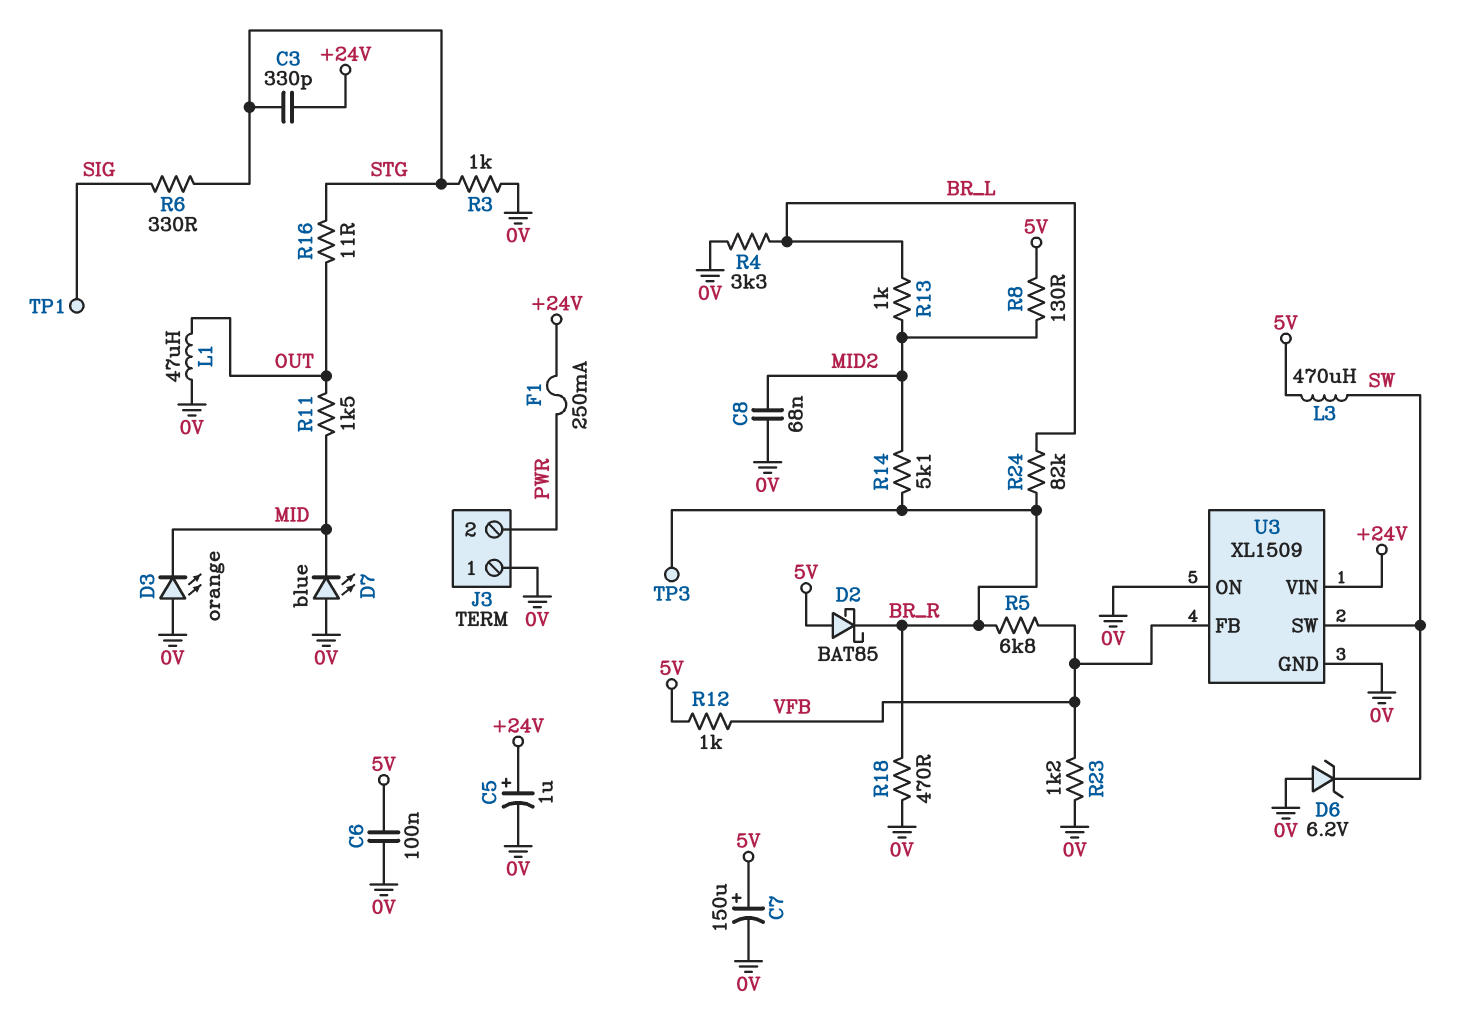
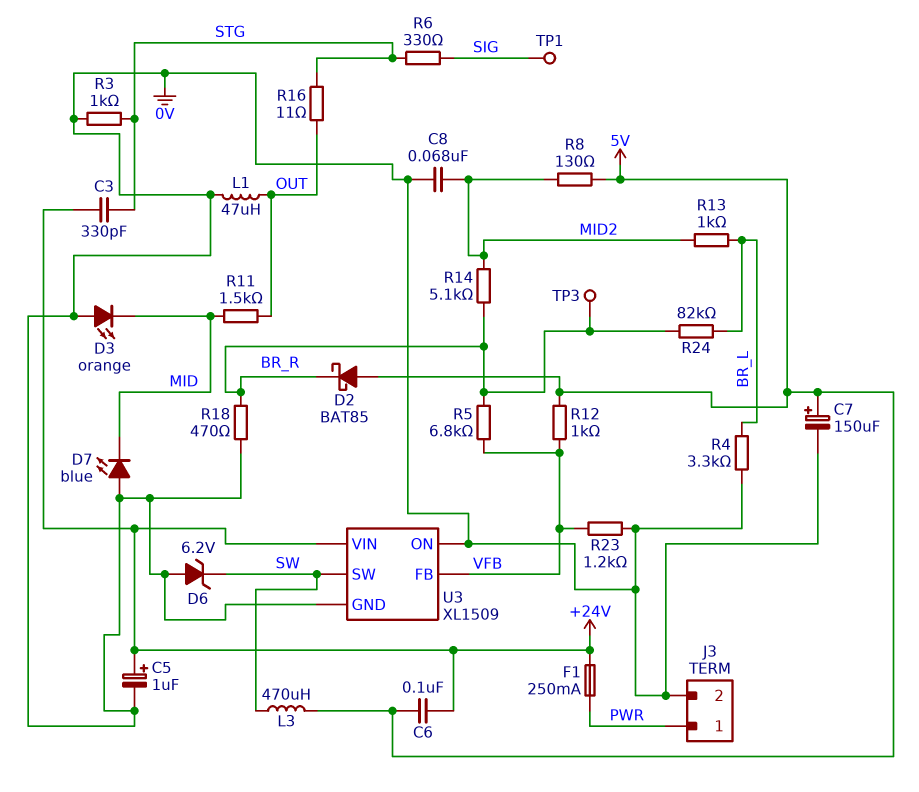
C6: 100nF (0V, 5V) -> 100nF (+24V, 5V)
J3 pin 1: 0V -> PWR
J3 pin 2: PWR -> 0V

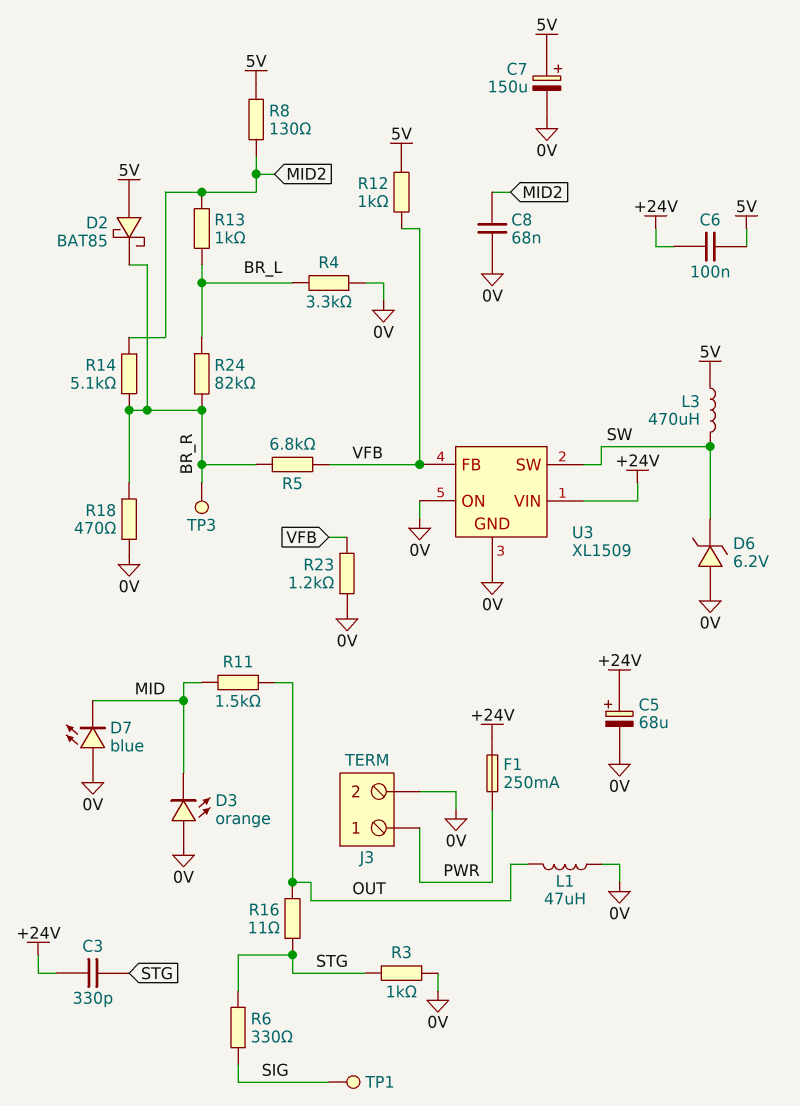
C5: 1uF (plus +24V, minus 0V) -> 68uF (plus +24V, minus 0V)

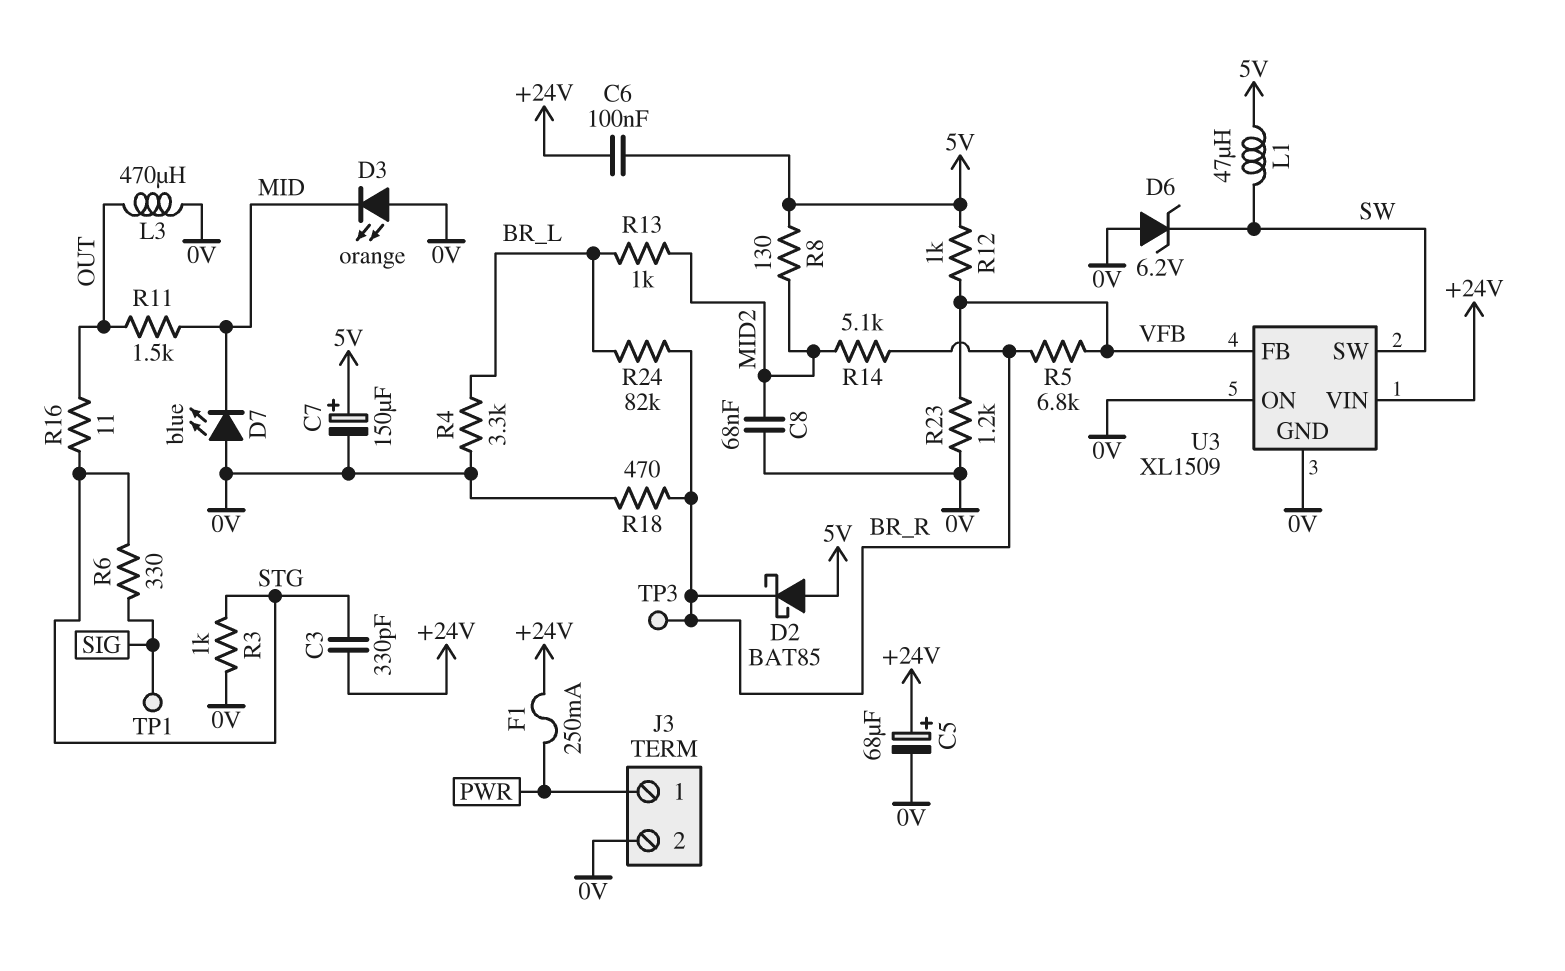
L1: 47uH (0V, OUT) -> 47uH (5V, SW)
L3: 470uH (5V, SW) -> 470uH (0V, OUT)

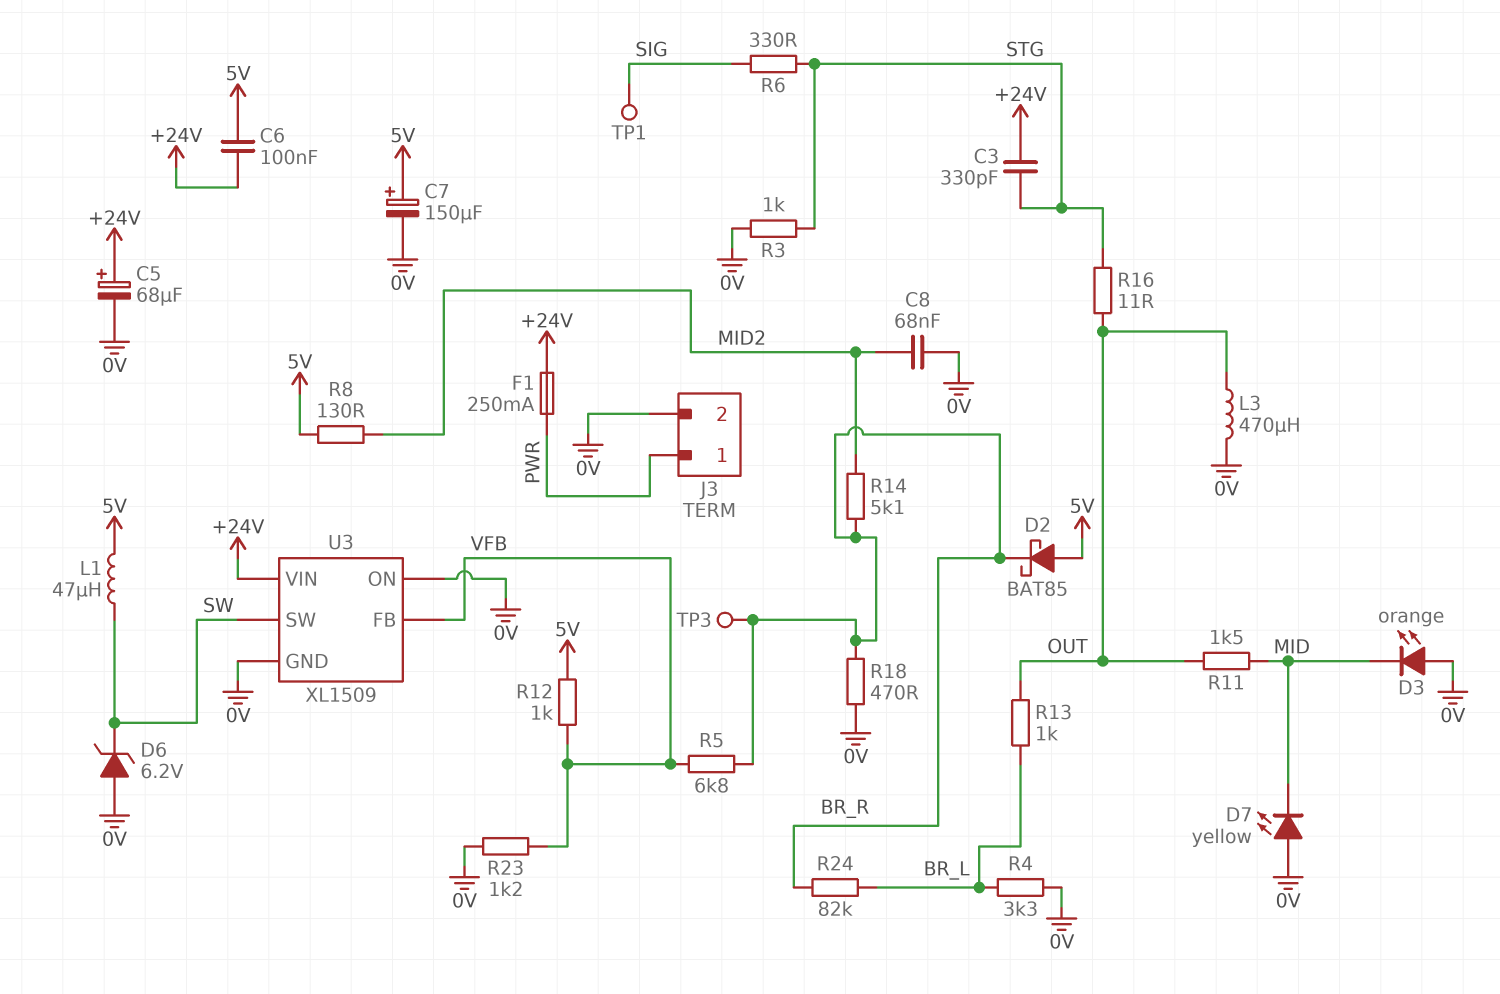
D7: LED blue (A 0V, K MID) -> LED yellow (A 0V, K MID)
R13: 1k (BR_L, MID2) -> 1k (BR_L, OUT)

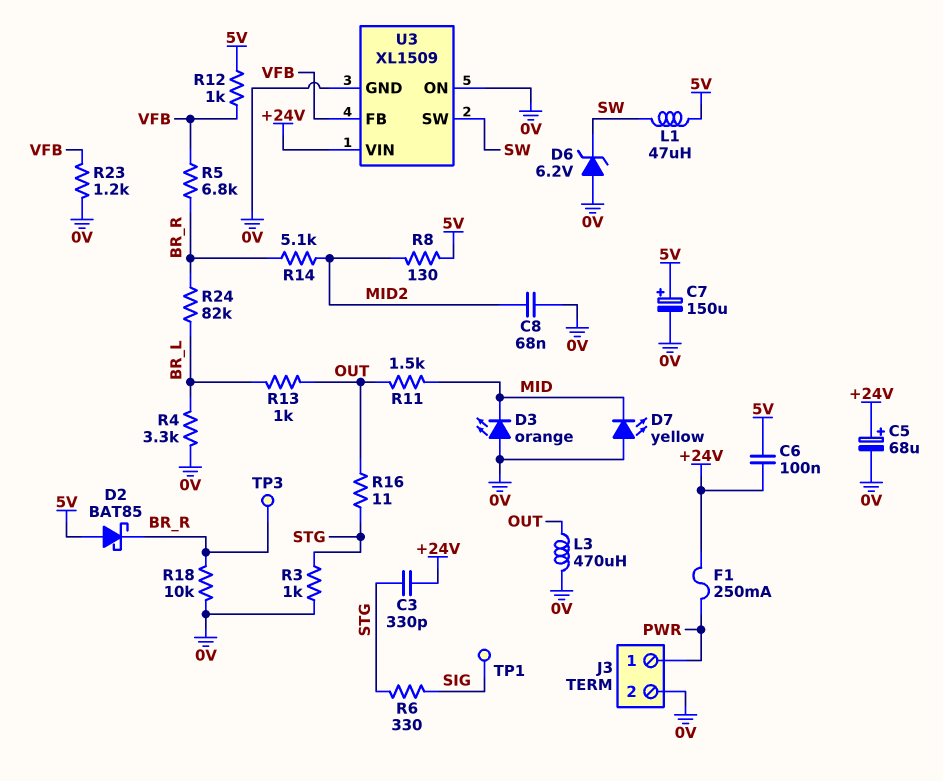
R18: 470 (0V, BR_R) -> 10k (0V, BR_R)

